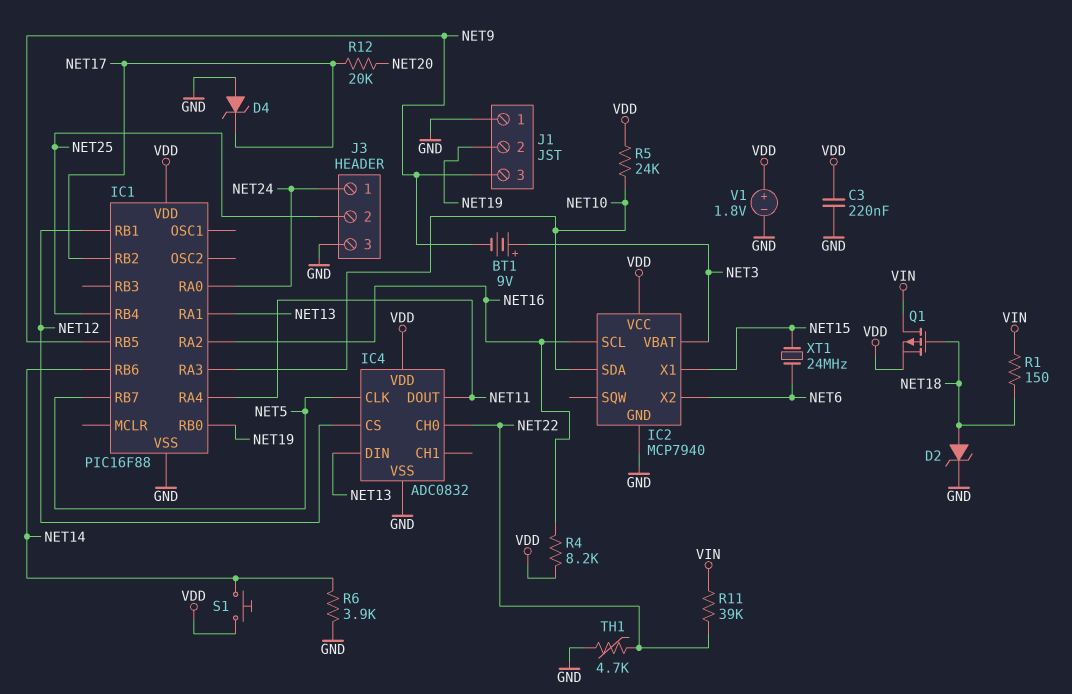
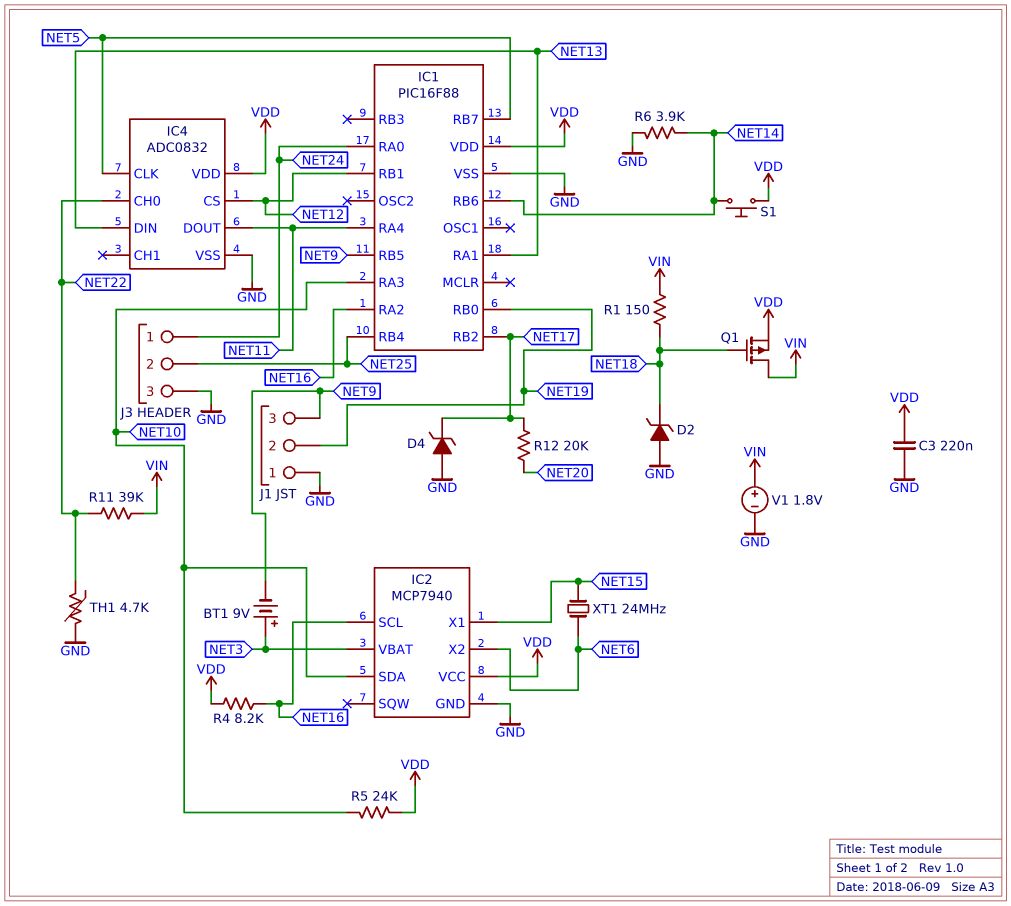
D2: zener (A NET18, K GND) -> zener (A GND, K NET18)
V1: 1.8V (plus VDD, minus GND) -> 1.8V (plus VIN, minus GND)

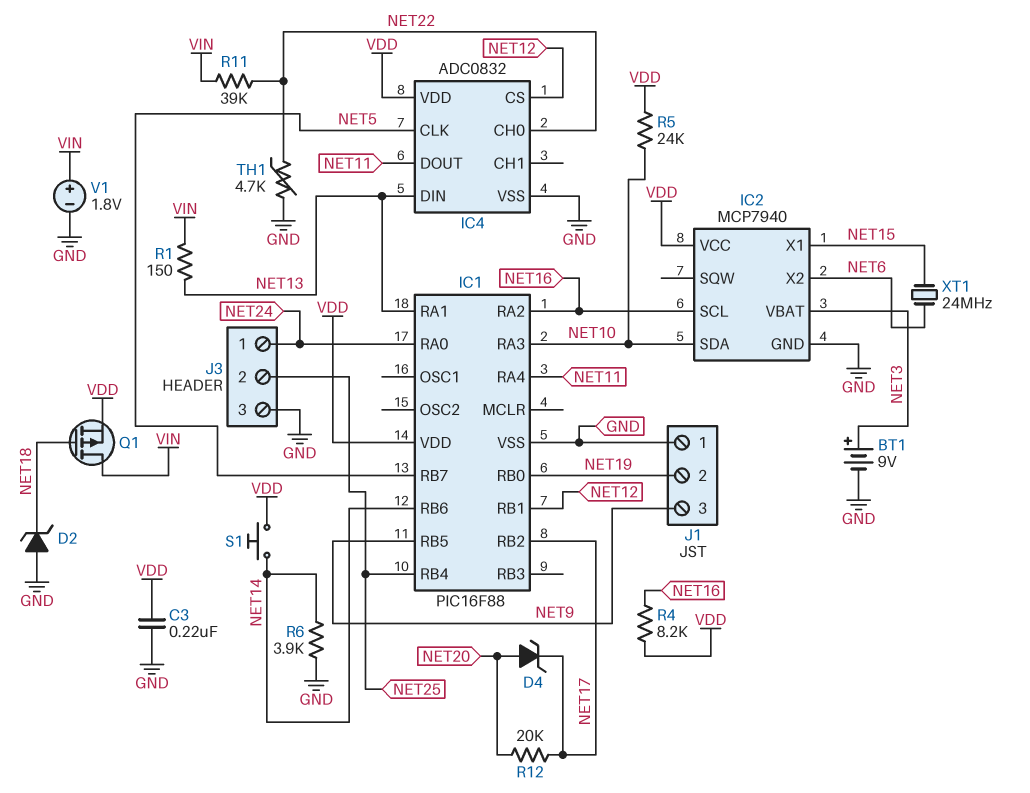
BT1: 9V (plus NET3, minus NET9) -> 9V (plus NET3, minus GND)
D4: zener (A GND, K NET17) -> zener (A NET20, K NET17)
R1: 150 (NET18, VIN) -> 150 (NET13, VIN)

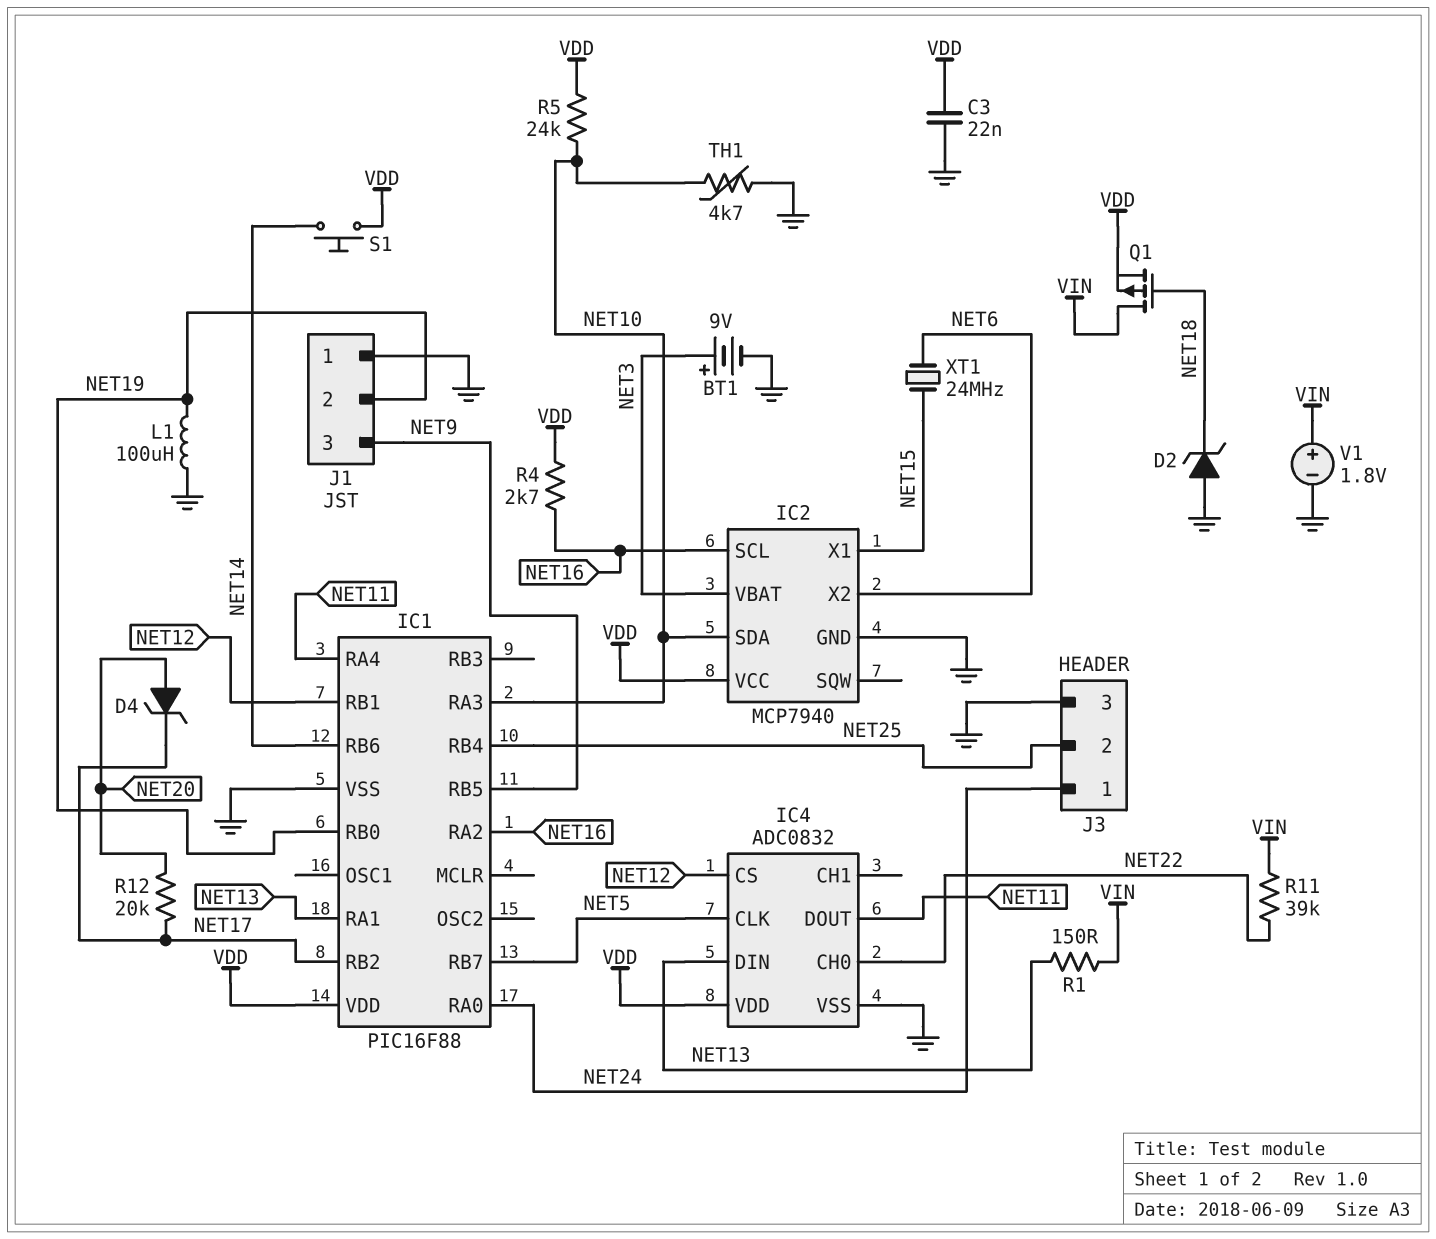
C3: 220nF (GND, VDD) -> 22nF (GND, VDD)
L1: none -> 100uH (GND, NET19)
R4: 8.2k (NET16, VDD) -> 2.7k (NET16, VDD)
R6: 3.9k (GND, NET14) -> none
TH1: 4.7k (GND, NET22) -> 4.7k (GND, NET10)

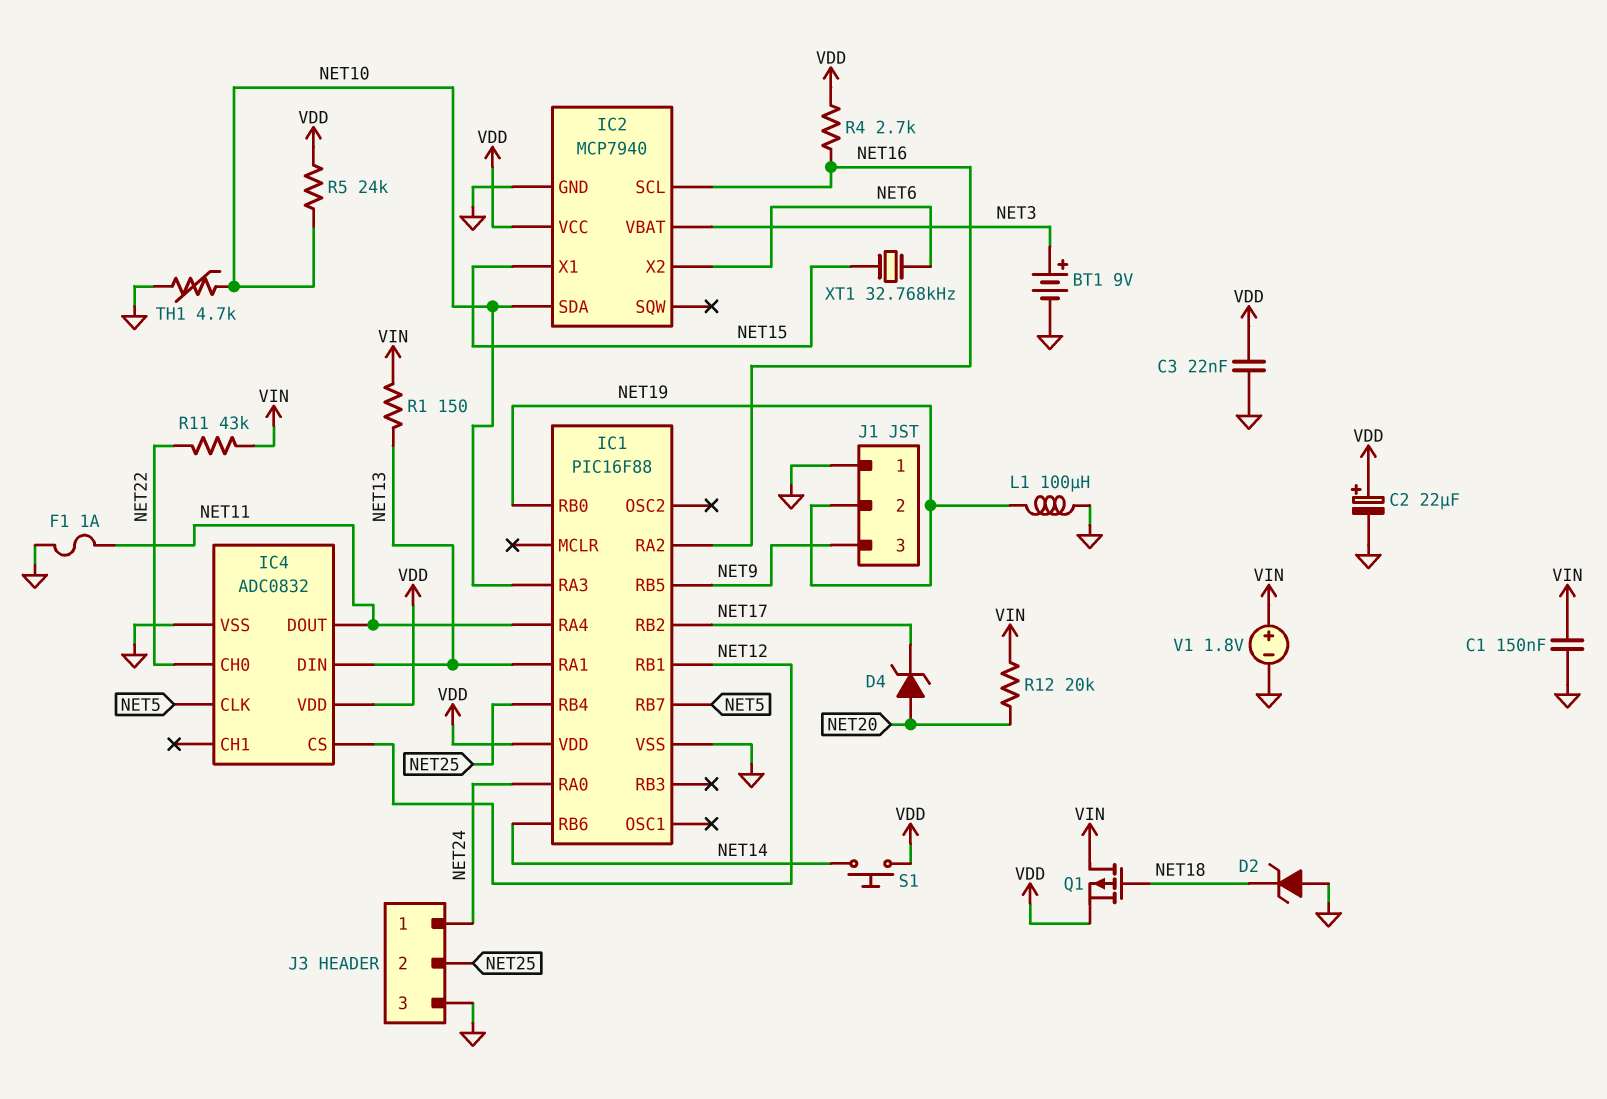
C1: none -> 150nF (GND, VIN)
C2: none -> 22uF (plus VDD, minus GND)
F1: none -> 1A (GND, NET11)
R11: 39k (NET22, VIN) -> 43k (NET22, VIN)
R12: 20k (NET17, NET20) -> 20k (NET20, VIN)
XT1: 24MHz (NET6, NET15) -> 32.768kHz (NET6, NET15)

